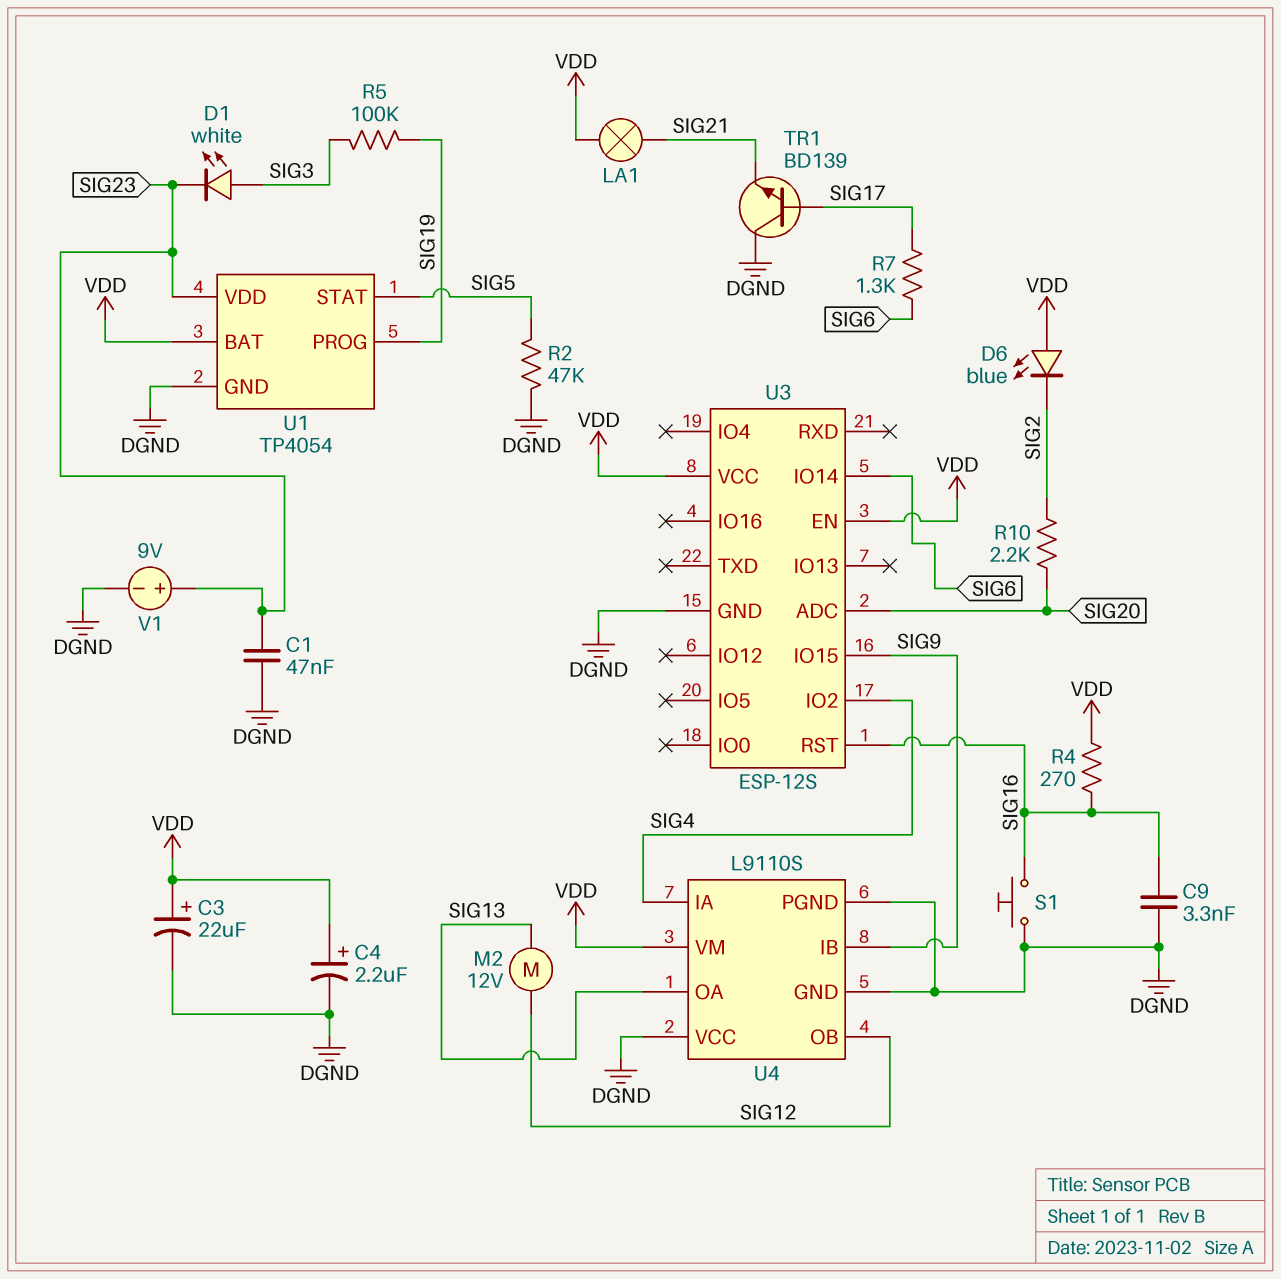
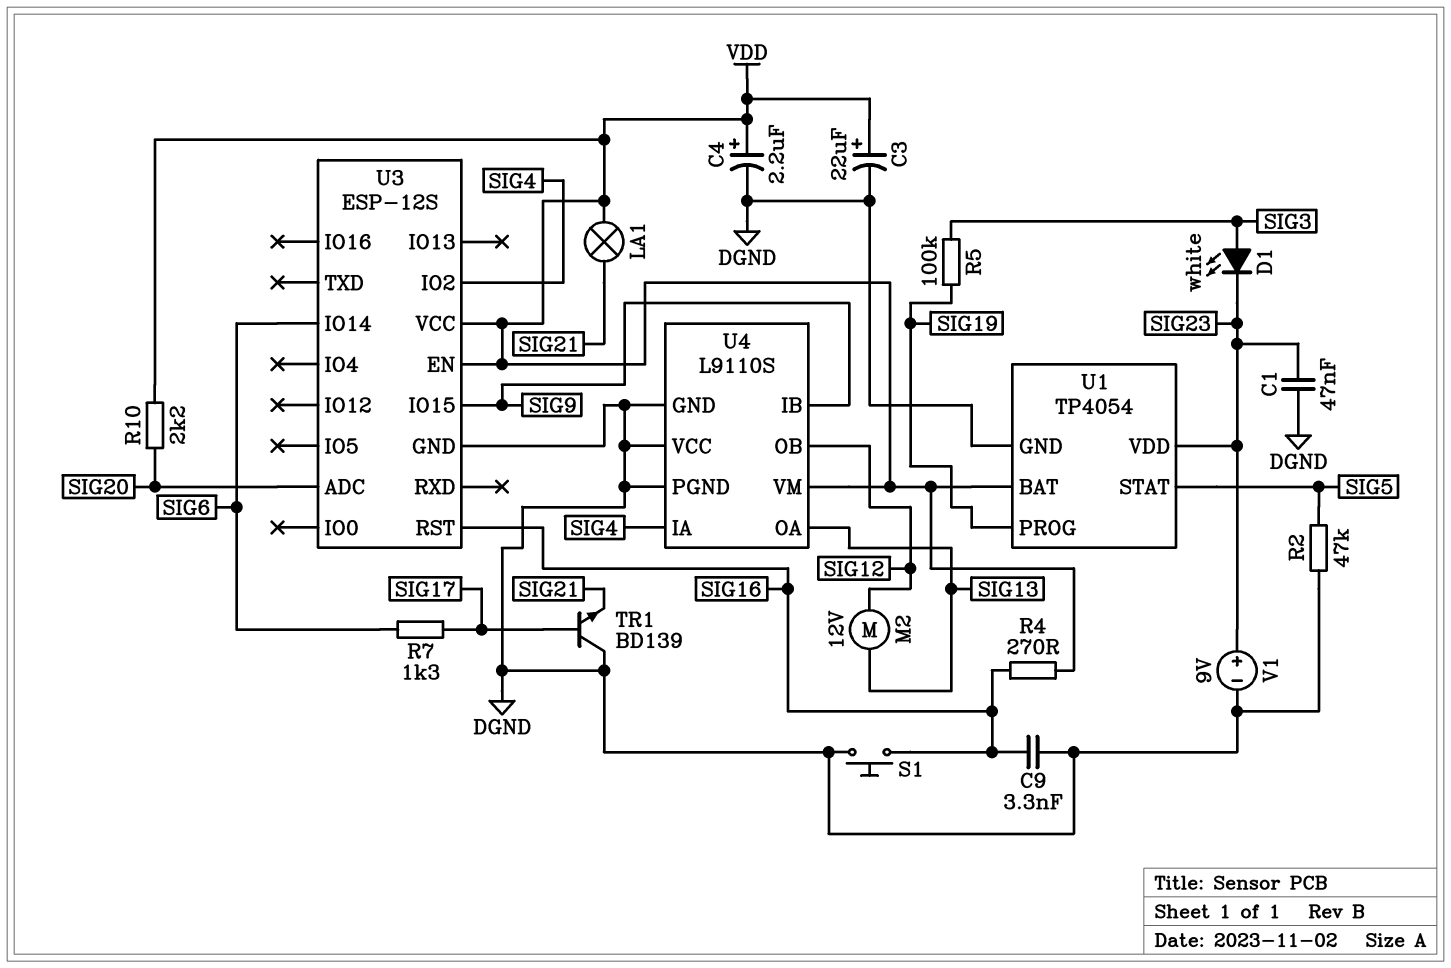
D6: LED blue (A VDD, K SIG2) -> none
R10: 2.2k (SIG2, SIG20) -> 2.2k (SIG20, VDD)

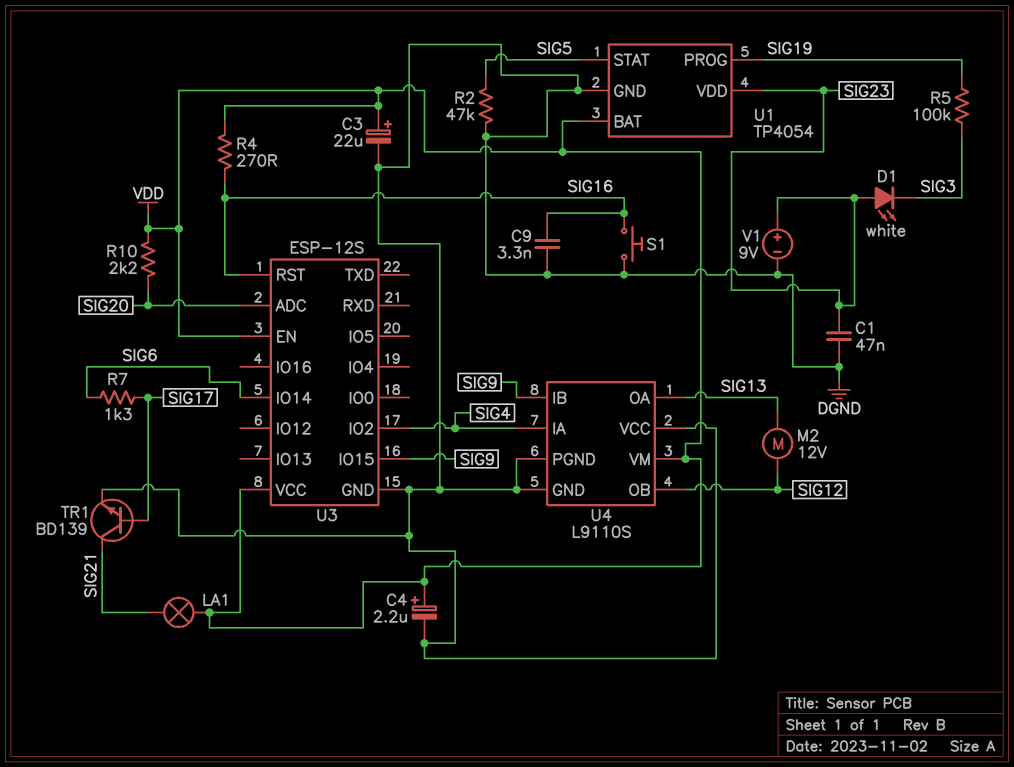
D1: LED white (A SIG3, K SIG23) -> LED white (A SIG23, K SIG3)
TR1: NPN BD139 (B SIG17, C DGND, E SIG21) -> NPN BD139 (B SIG17, C SIG21, E DGND)

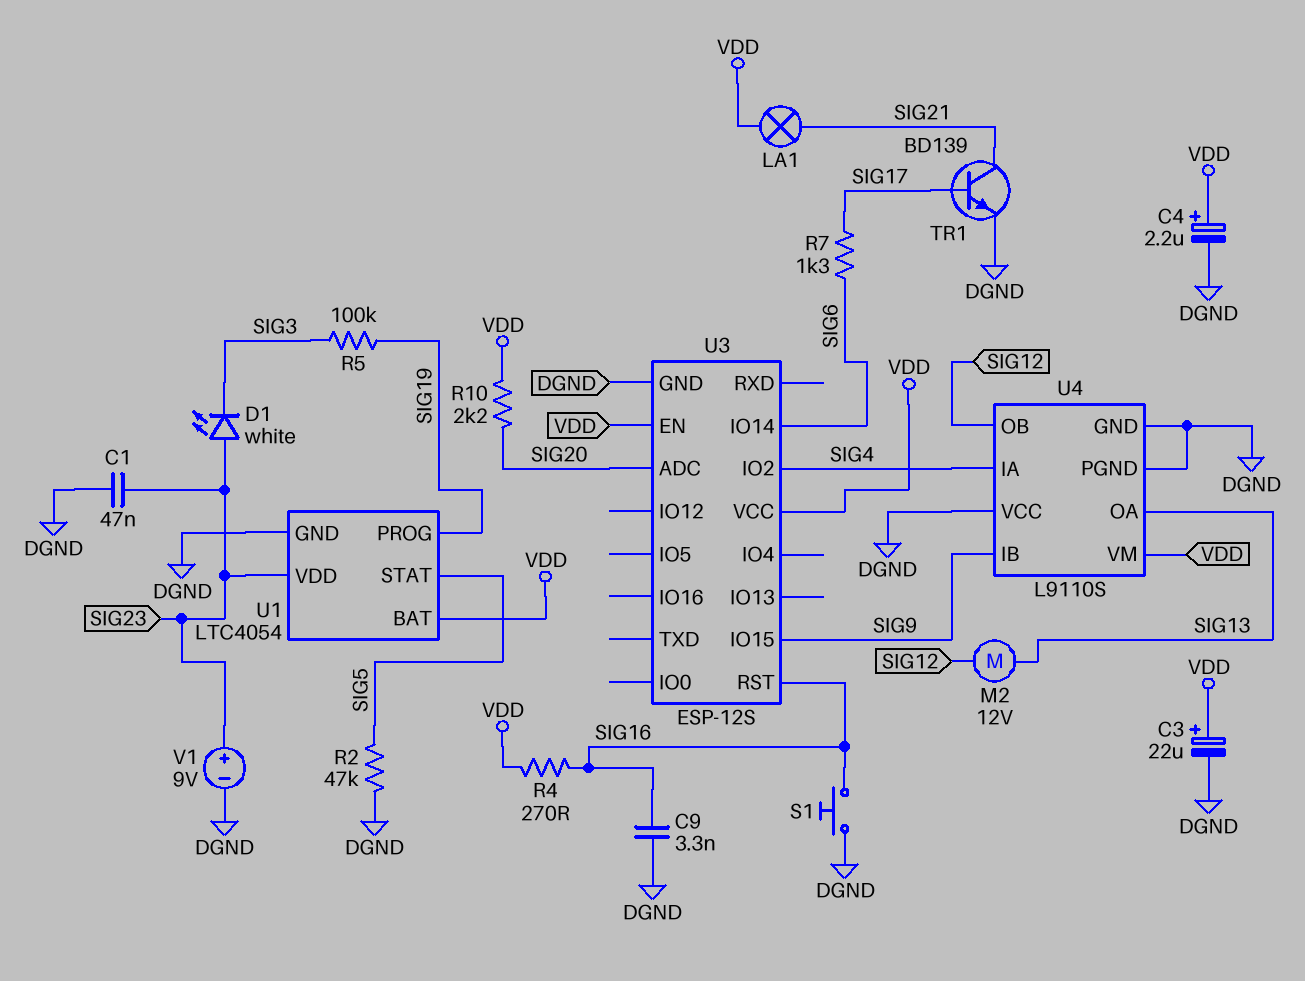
U1: TP4054 -> LTC4054

